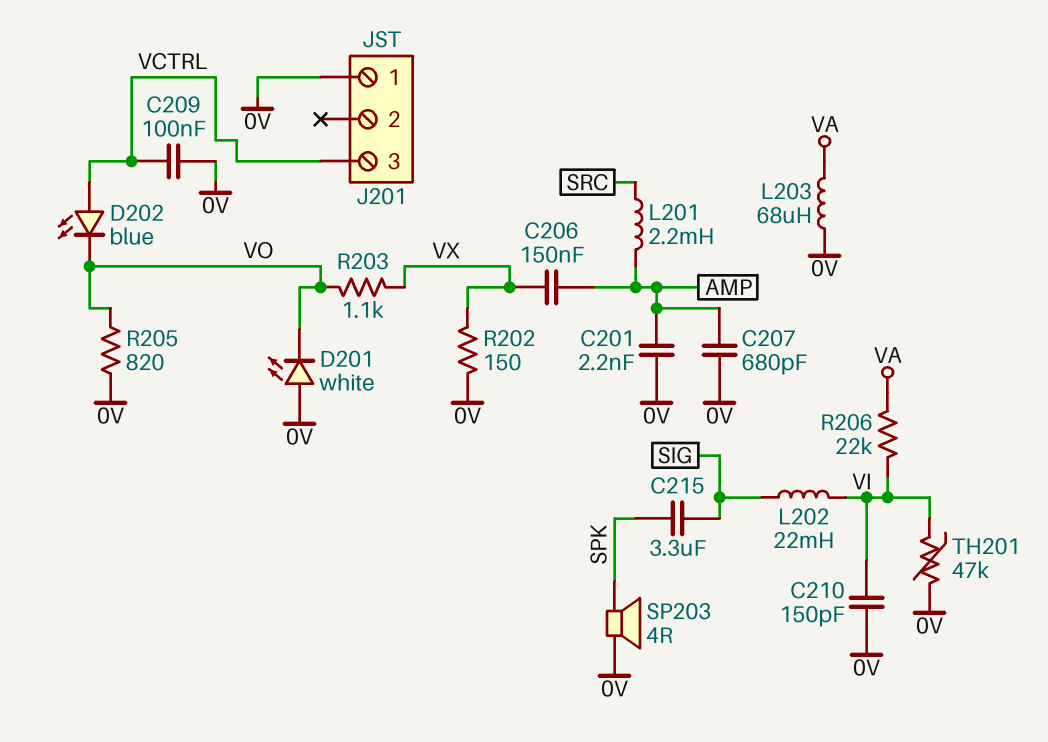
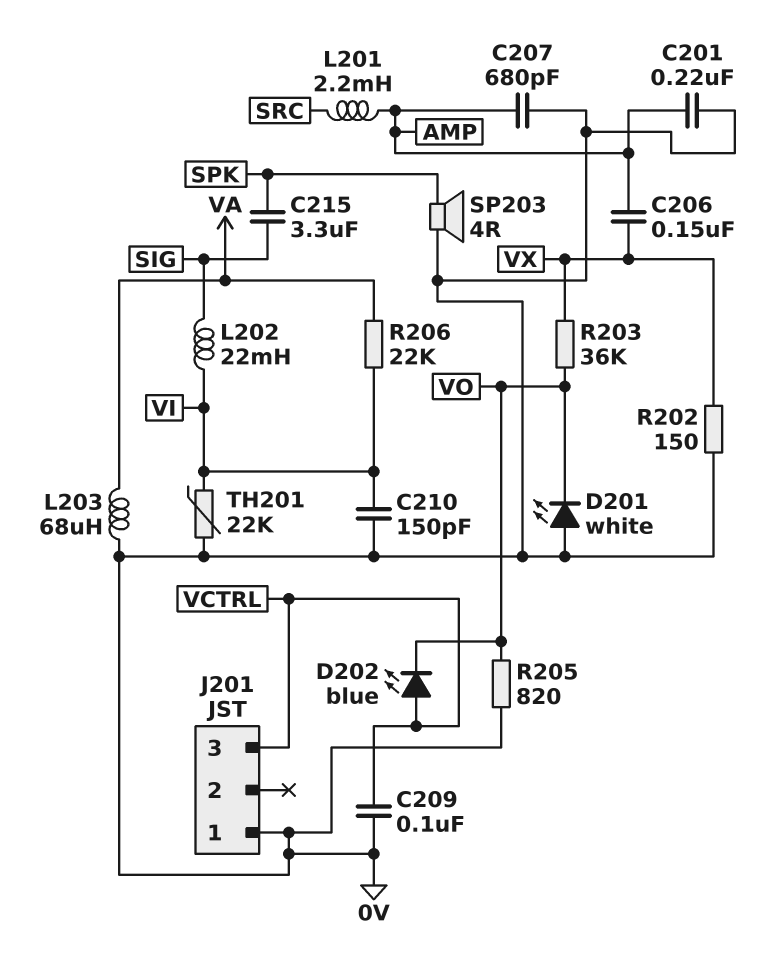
C201: 2.2nF (0V, AMP) -> 220nF (0V, AMP)
R203: 1.1k (VO, VX) -> 36k (VO, VX)
TH201: 47k (0V, VI) -> 22k (0V, VI)

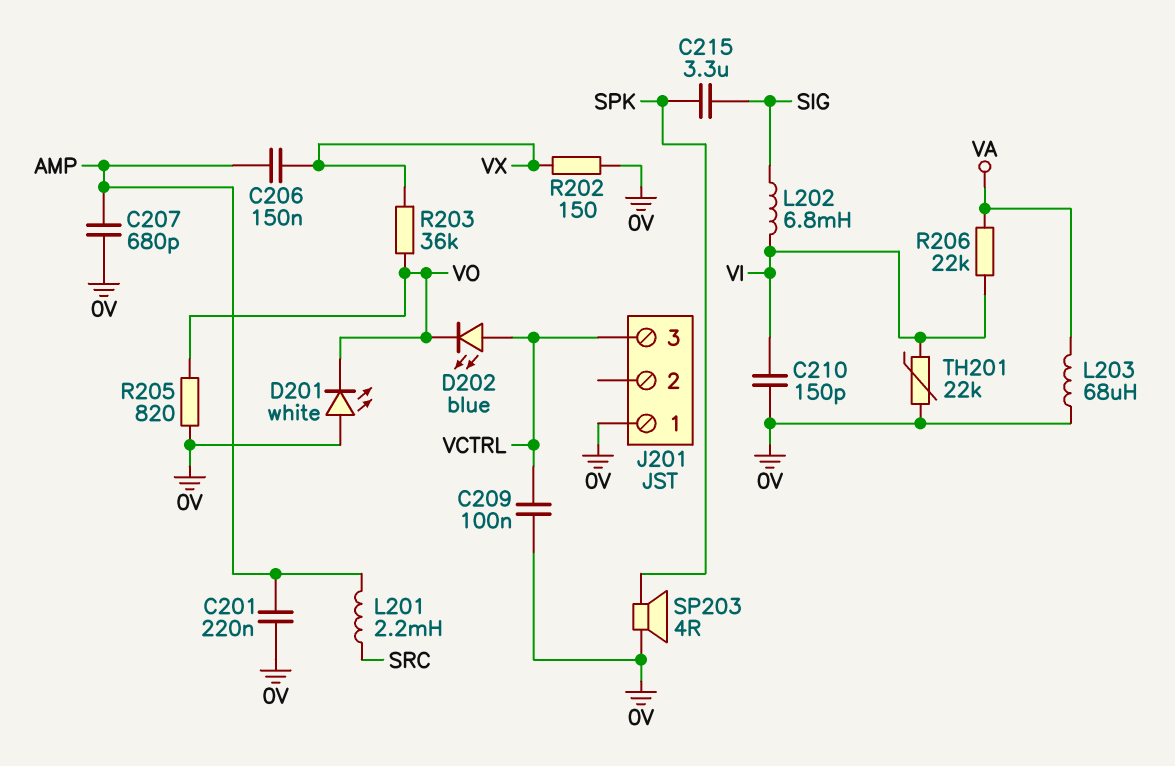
L202: 22mH (SIG, VI) -> 6.8mH (SIG, VI)

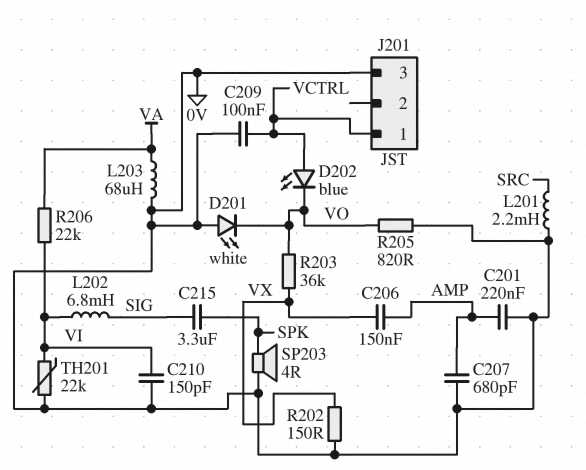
J201 pin 1: 0V -> VCTRL
J201 pin 3: VCTRL -> 0V
L201: 2.2mH (AMP, SRC) -> 2.2mH (0V, SRC)

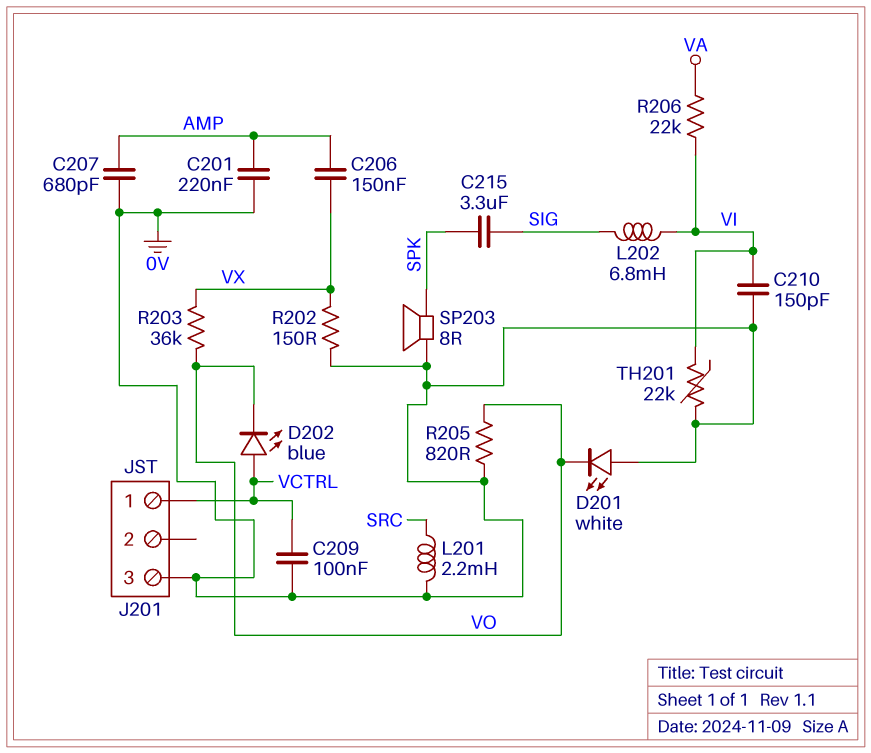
L203: 68uH (0V, VA) -> none
SP203: speaker 4R (0V, SPK) -> speaker 8R (0V, SPK)

